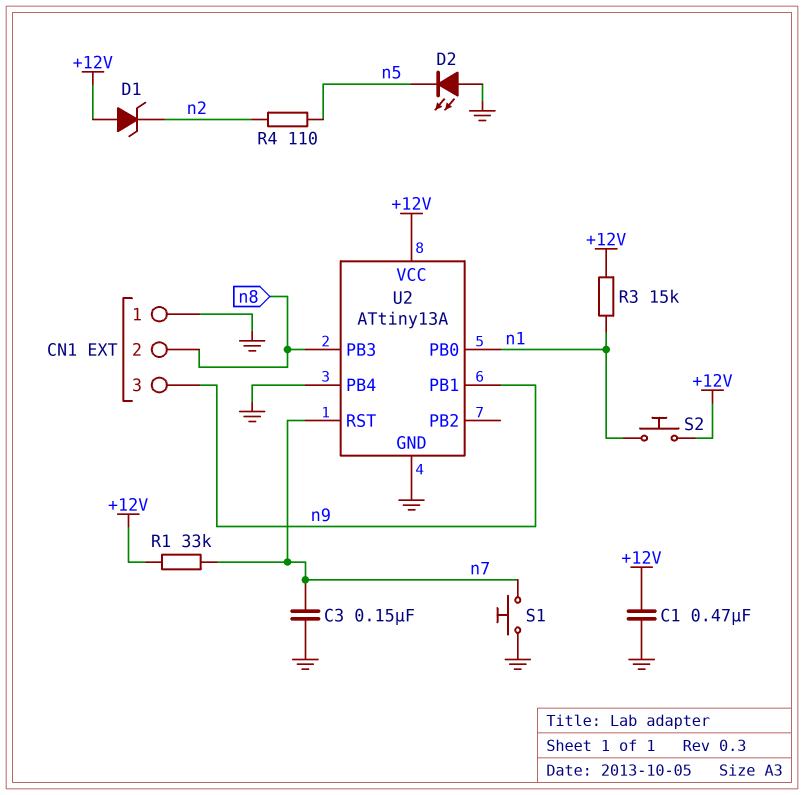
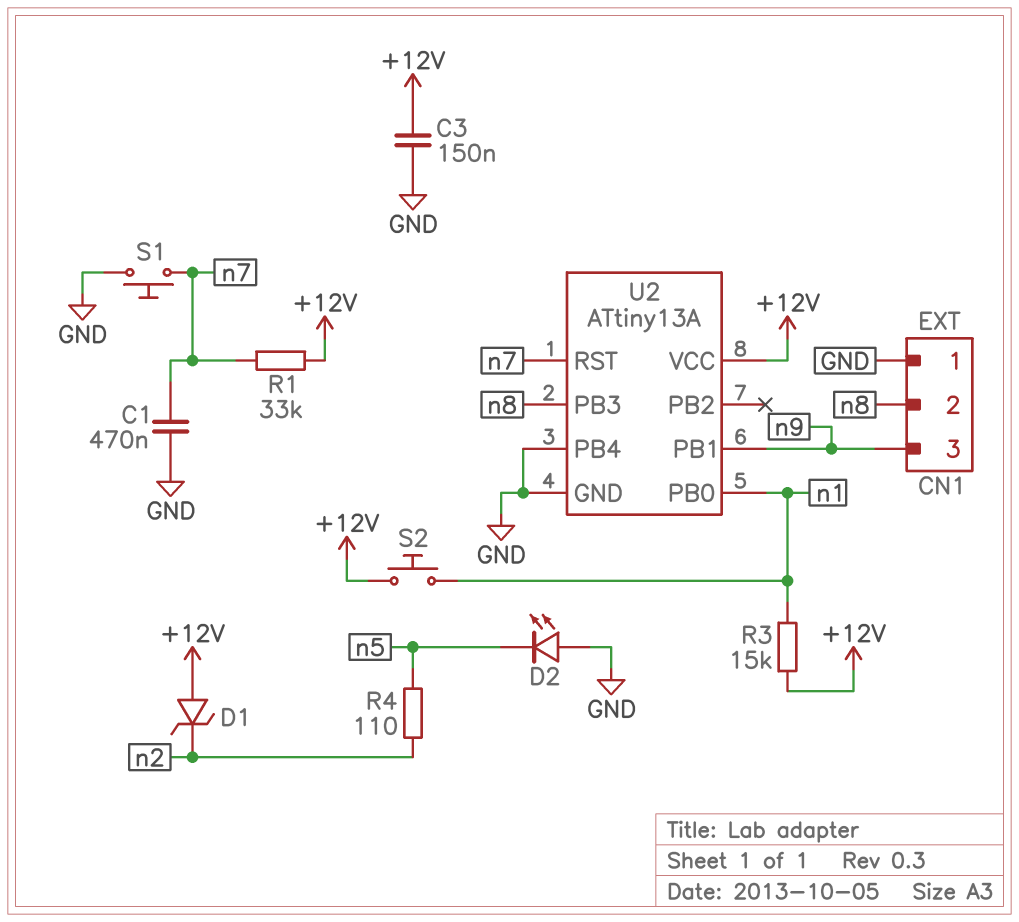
C1: 470nF (+12V, GND) -> 470nF (GND, n7)
C3: 150nF (GND, n7) -> 150nF (+12V, GND)

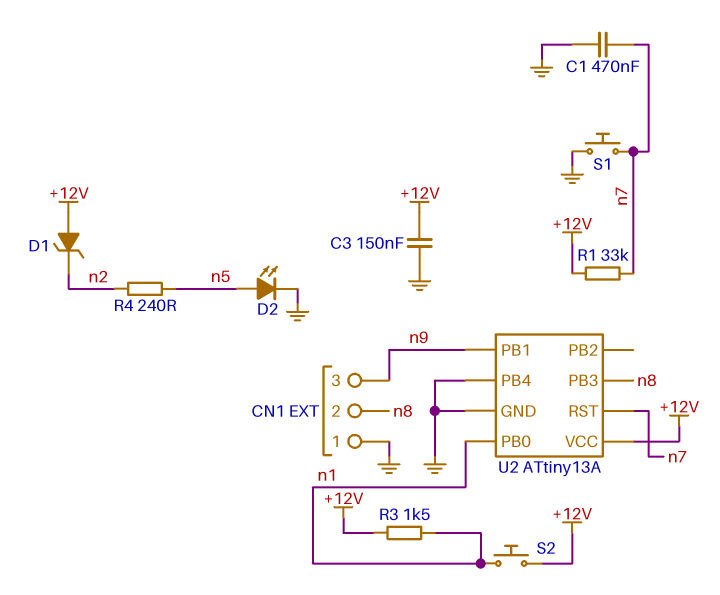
D2: LED (A GND, K n5) -> LED (A n5, K GND)
R3: 15k (+12V, n1) -> 1.5k (+12V, n1)
R4: 110 (n2, n5) -> 240 (n2, n5)

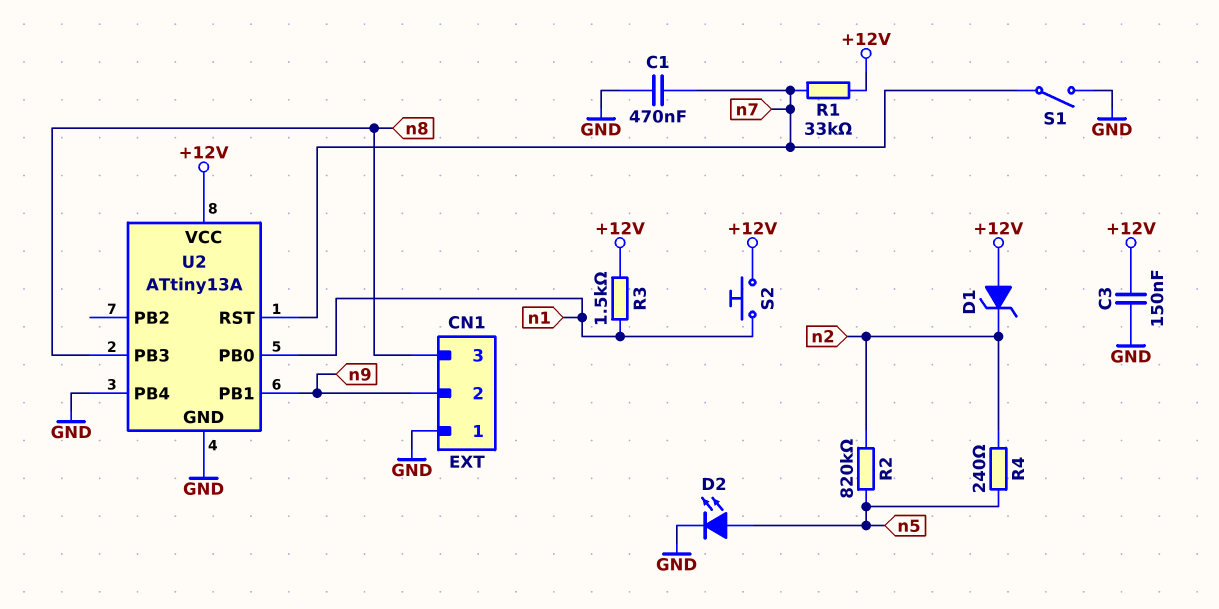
CN1 pin 2: n8 -> n9
CN1 pin 3: n9 -> n8
R2: none -> 820k (n2, n5)
S1: button (GND, n7) -> switch (GND, n7)

